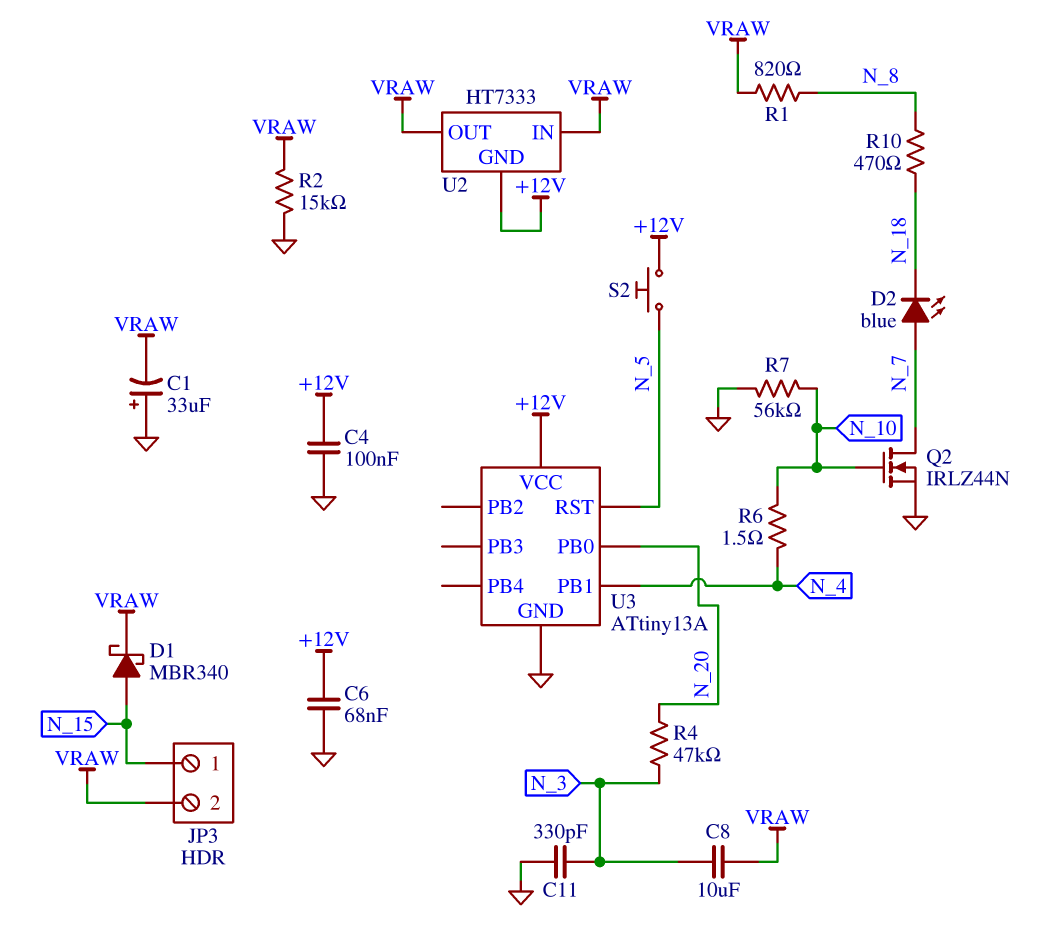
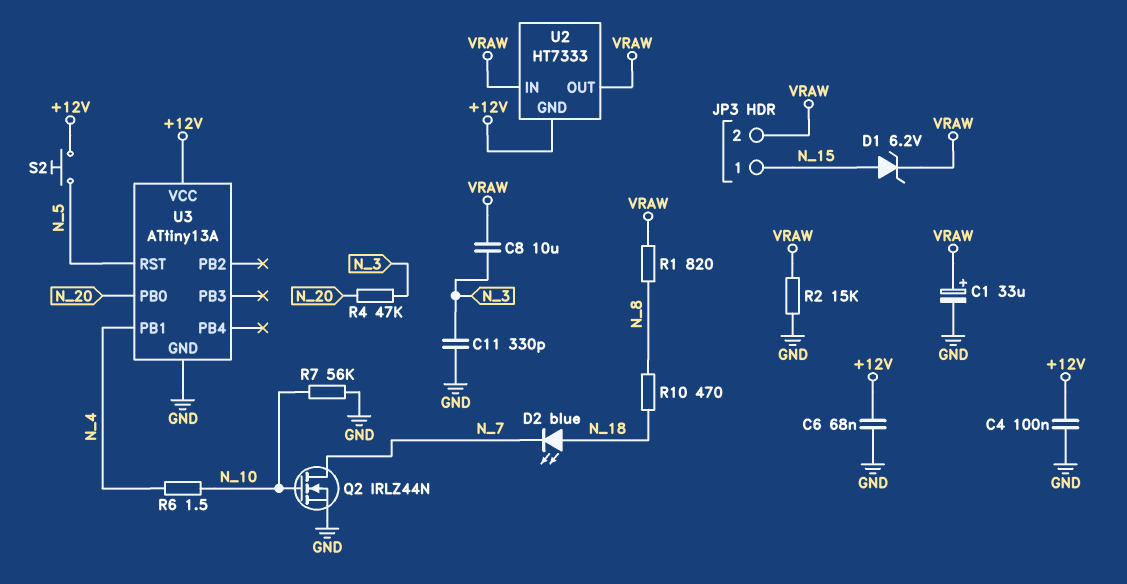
C1: 33uF (plus GND, minus VRAW) -> 33uF (plus VRAW, minus GND)
D1: schottky MBR340 (A N_15, K VRAW) -> zener 6.2V (A N_15, K VRAW)
D2: LED blue (A N_7, K N_18) -> LED blue (A N_18, K N_7)

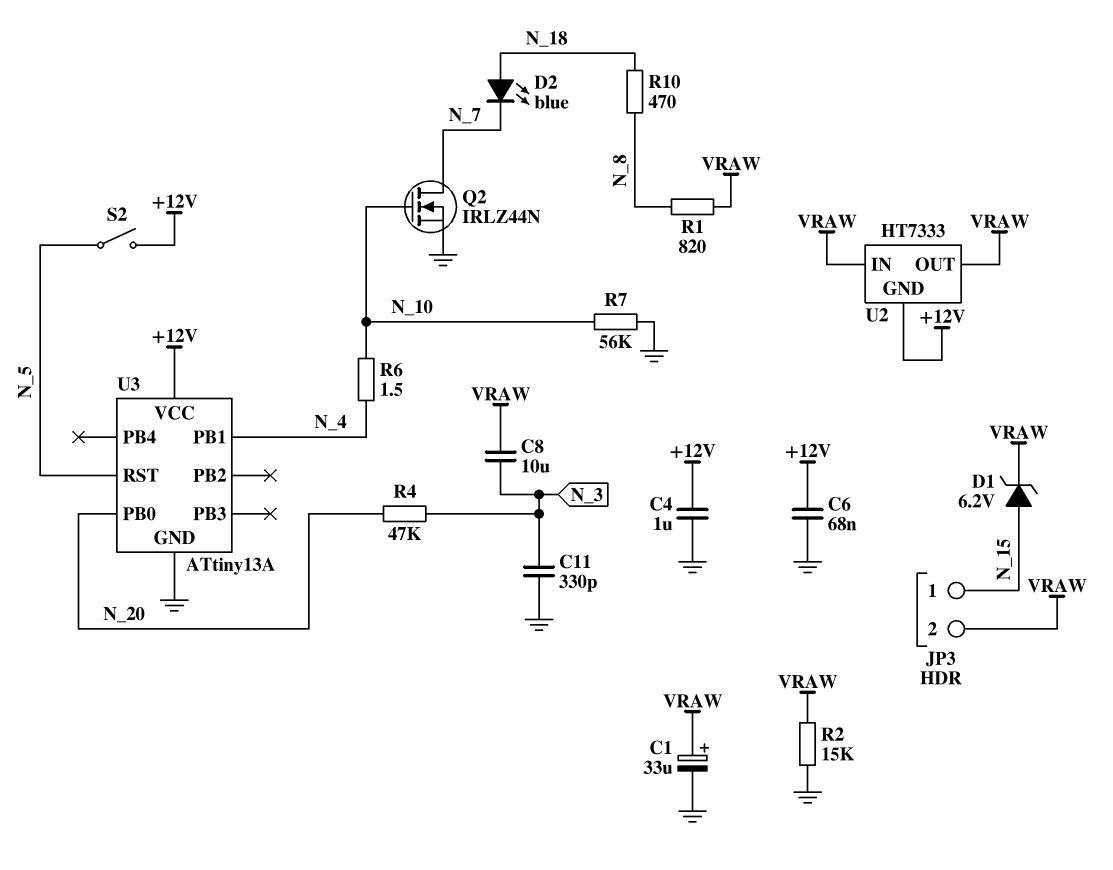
C4: 100nF (+12V, GND) -> 1uF (+12V, GND)
S2: button (+12V, N_5) -> switch (+12V, N_5)

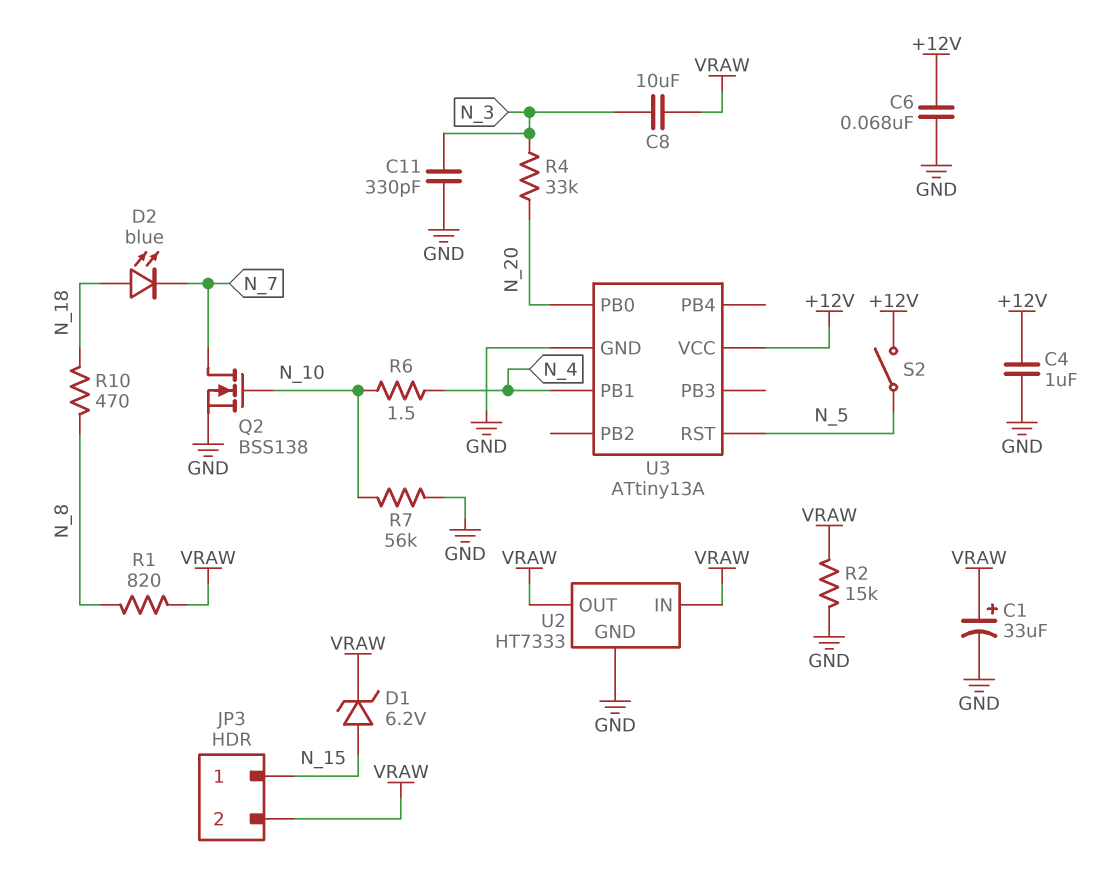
Q2: NMOS IRLZ44N (G N_10, D N_7, S GND) -> NMOS BSS138 (G N_10, D N_7, S GND)
R4: 47k (N_3, N_20) -> 33k (N_3, N_20)
U2 pin GND: +12V -> GND

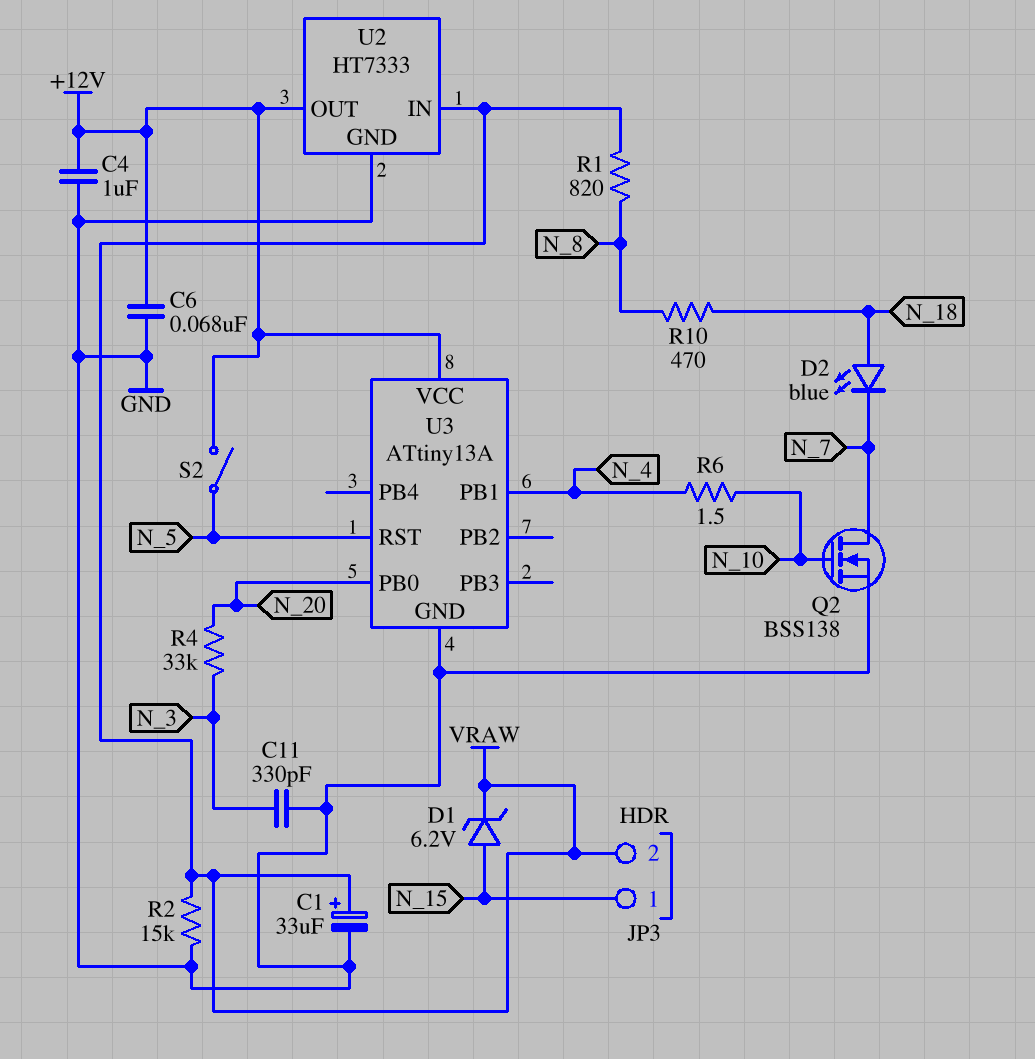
C8: 10uF (N_3, VRAW) -> none
R7: 56k (GND, N_10) -> none
U2 pin OUT: VRAW -> +12V

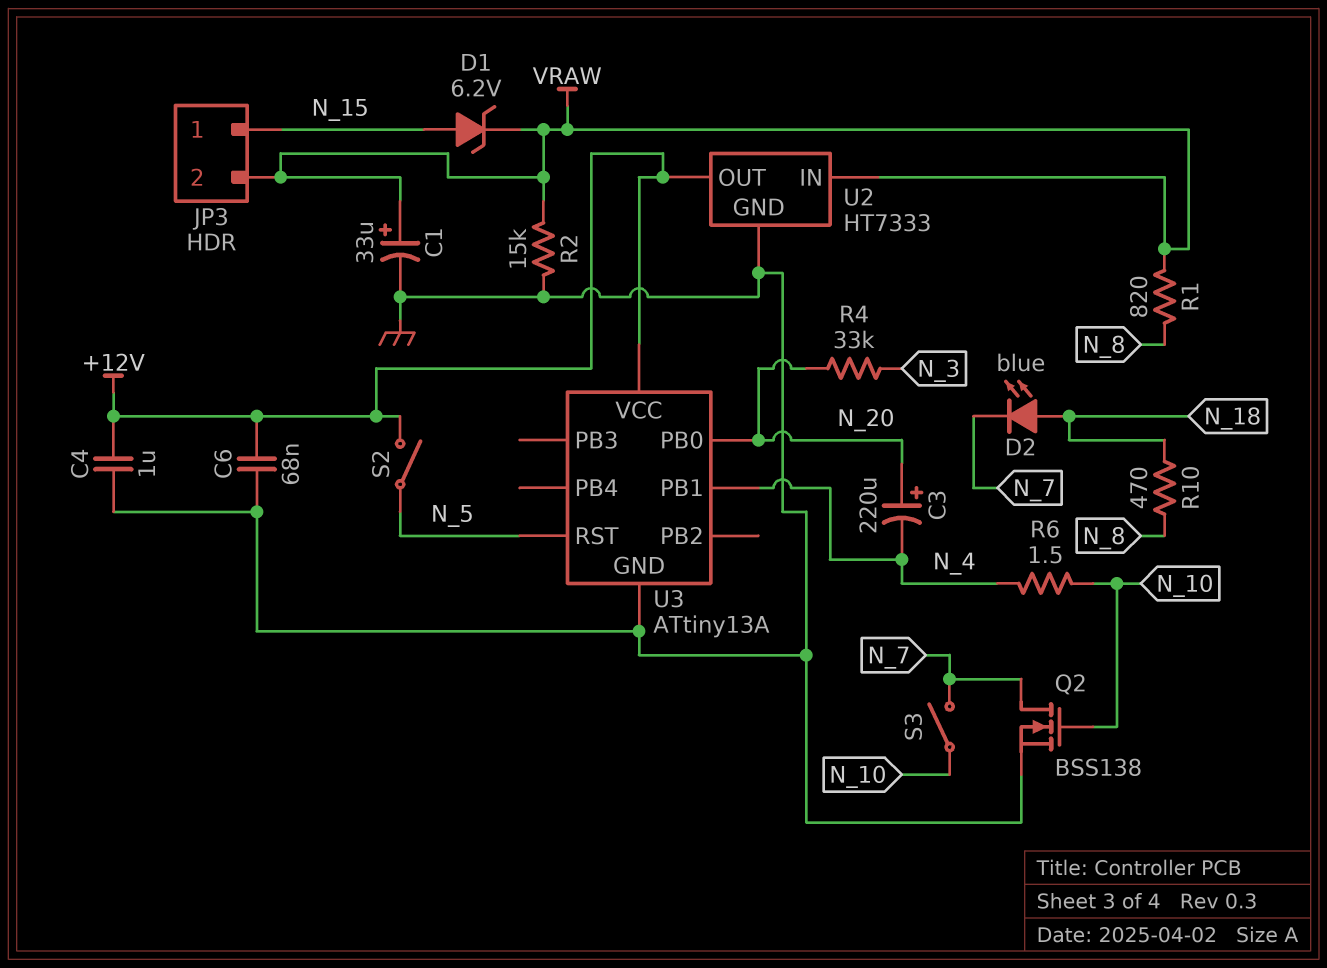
C3: none -> 220uF (plus N_20, minus N_4)
C11: 330pF (GND, N_3) -> none
S3: none -> switch (N_7, N_10)

